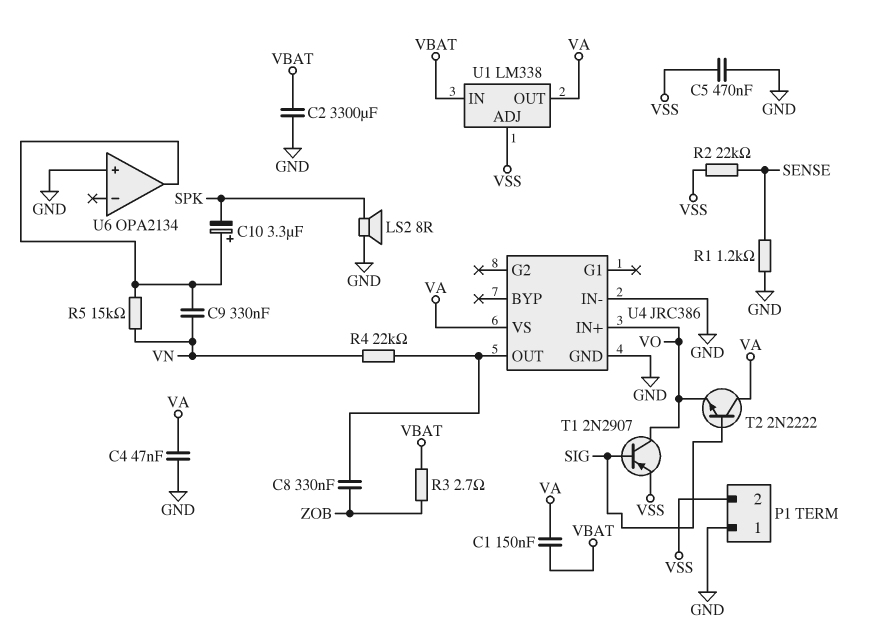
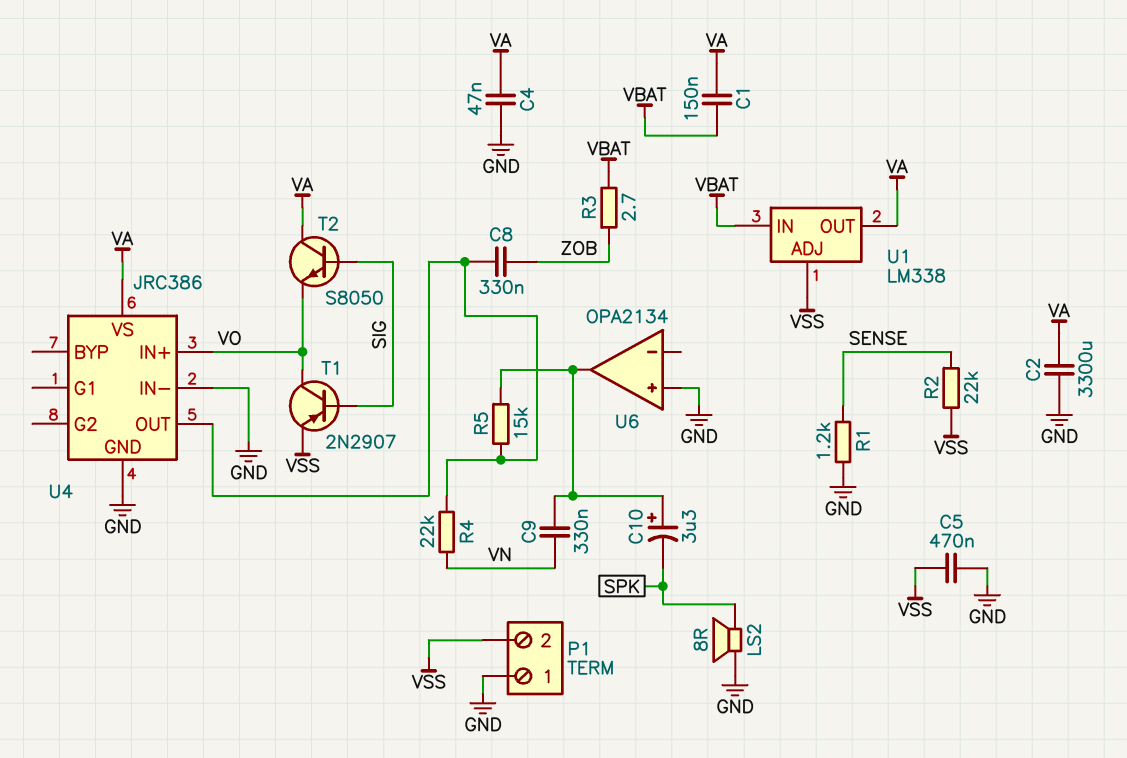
C2: 3300uF (GND, VBAT) -> 3300uF (GND, VA)
R5: 15k (U6/out, VN) -> 15k (U4/OUT, U6/out)
T2: NPN 2N2222 (B SIG, C VA, E VO) -> NPN S8050 (B SIG, C VA, E VO)

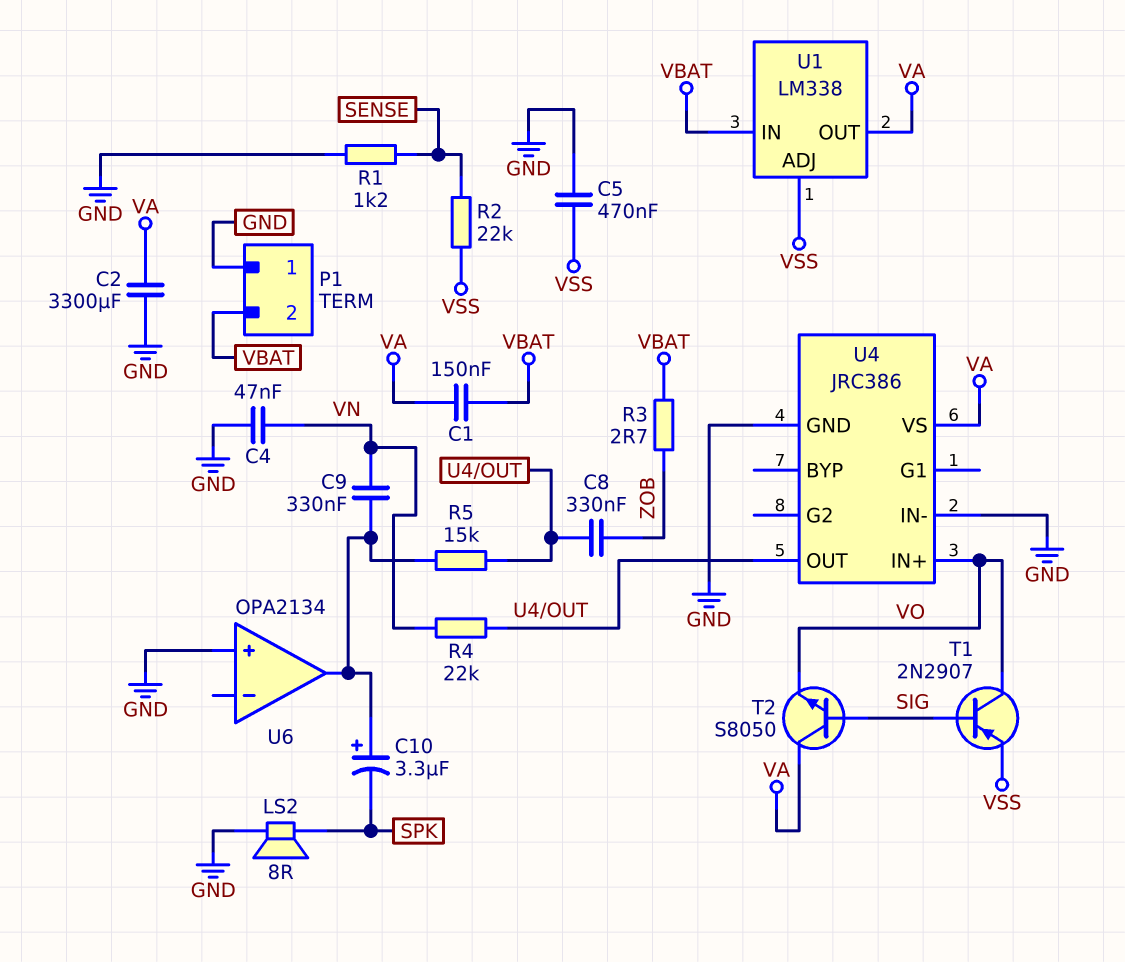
C4: 47nF (GND, VA) -> 47nF (GND, VN)
P1 pin 2: VSS -> VBAT

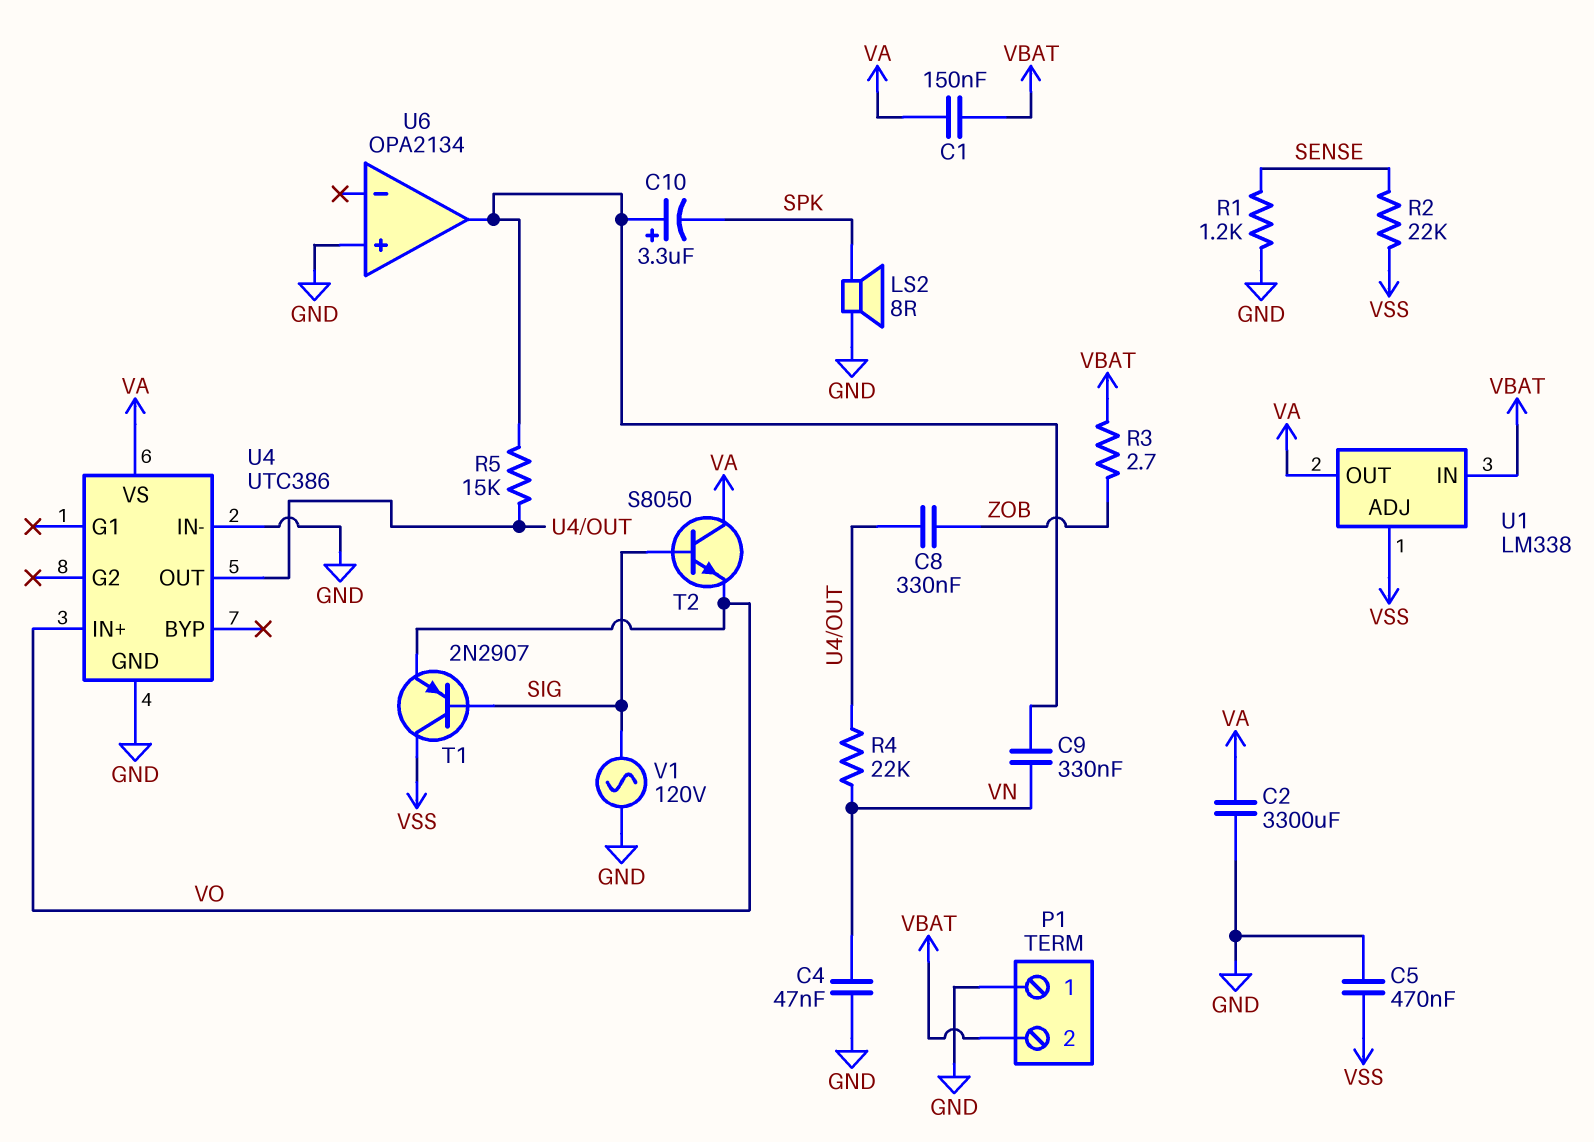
T1: PNP 2N2907 (B SIG, C VO, E VSS) -> PNP 2N2907 (B SIG, C VSS, E VO)
U4: JRC386 -> UTC386
V1: none -> AC 120V (GND, SIG)

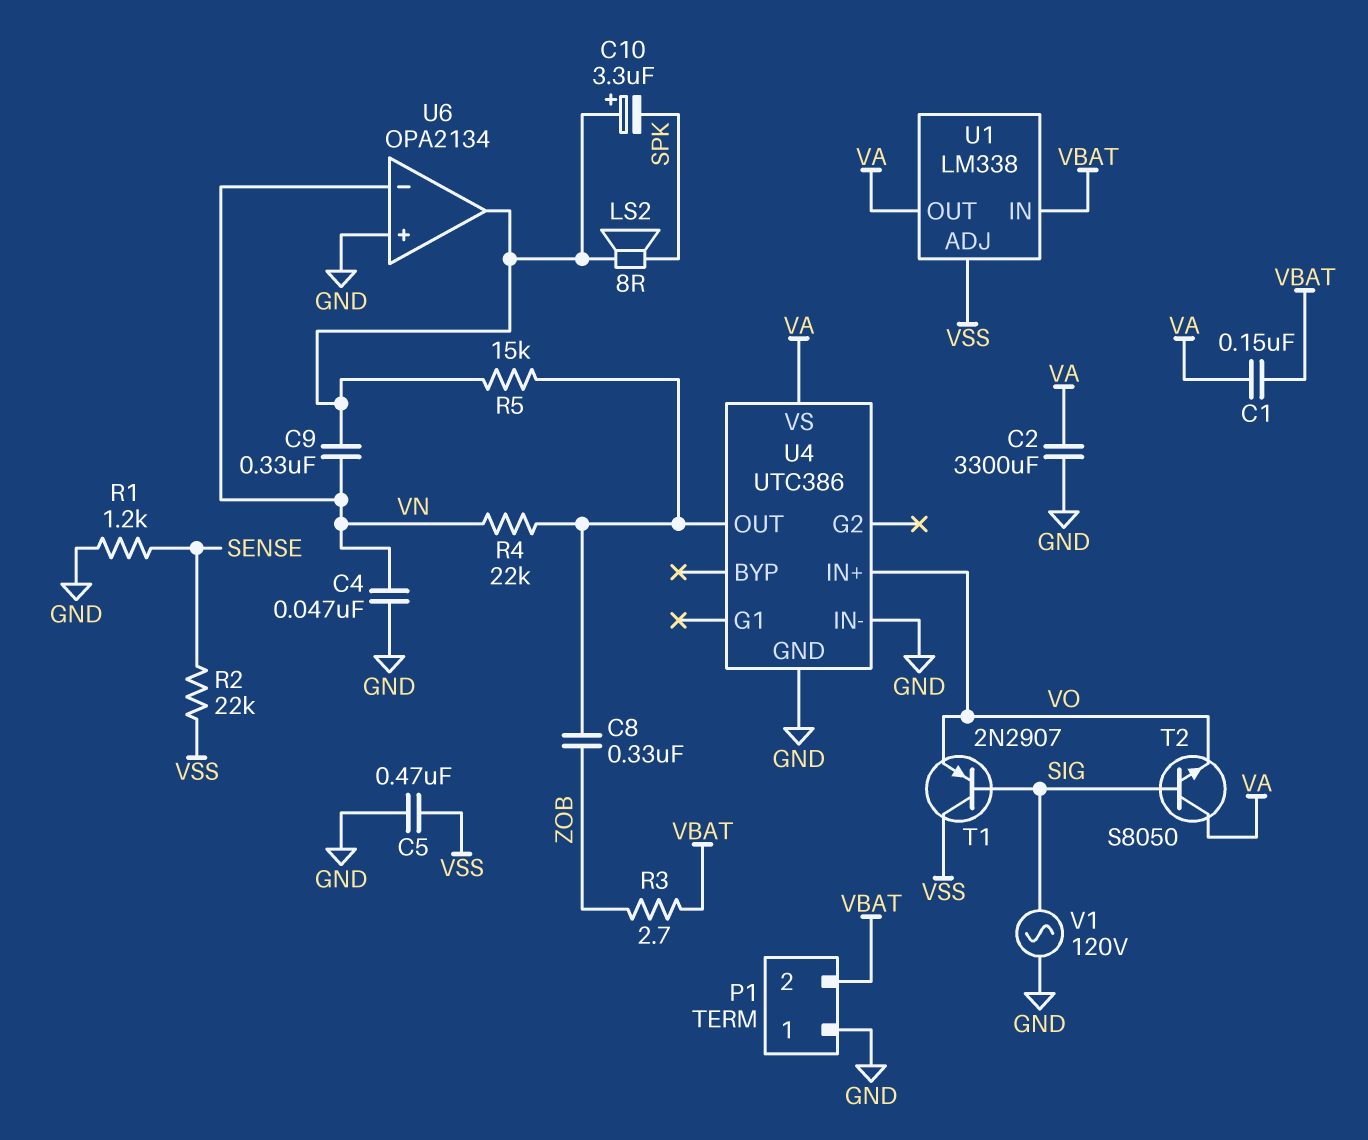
LS2: speaker 8R (GND, SPK) -> speaker 8R (SPK, U6/out)
U6 pin in-: none -> VN

